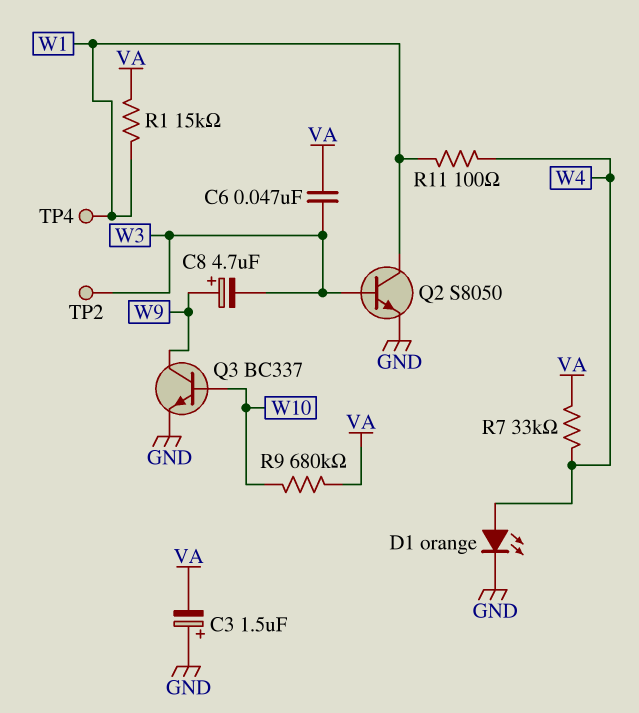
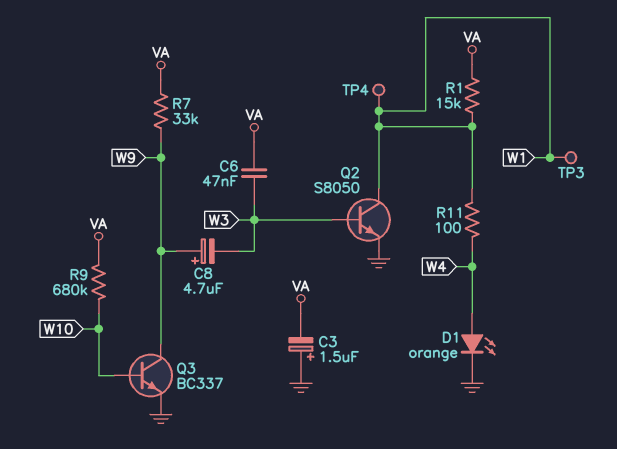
R7: 33k (VA, W4) -> 33k (VA, W9)
TP2: test point (W3) -> none
TP3: none -> test point (W1)

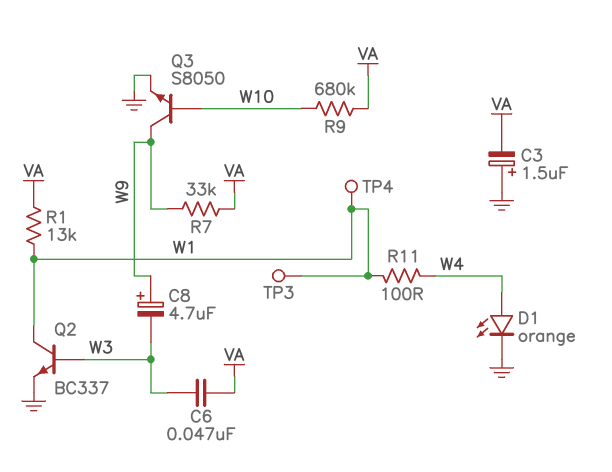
Q2: NPN S8050 (B W3, C W1, E GND) -> NPN BC337 (B W3, C W1, E GND)
Q3: NPN BC337 (B W10, C W9, E GND) -> NPN S8050 (B W10, C W9, E GND)
R1: 15k (VA, W1) -> 13k (VA, W1)

